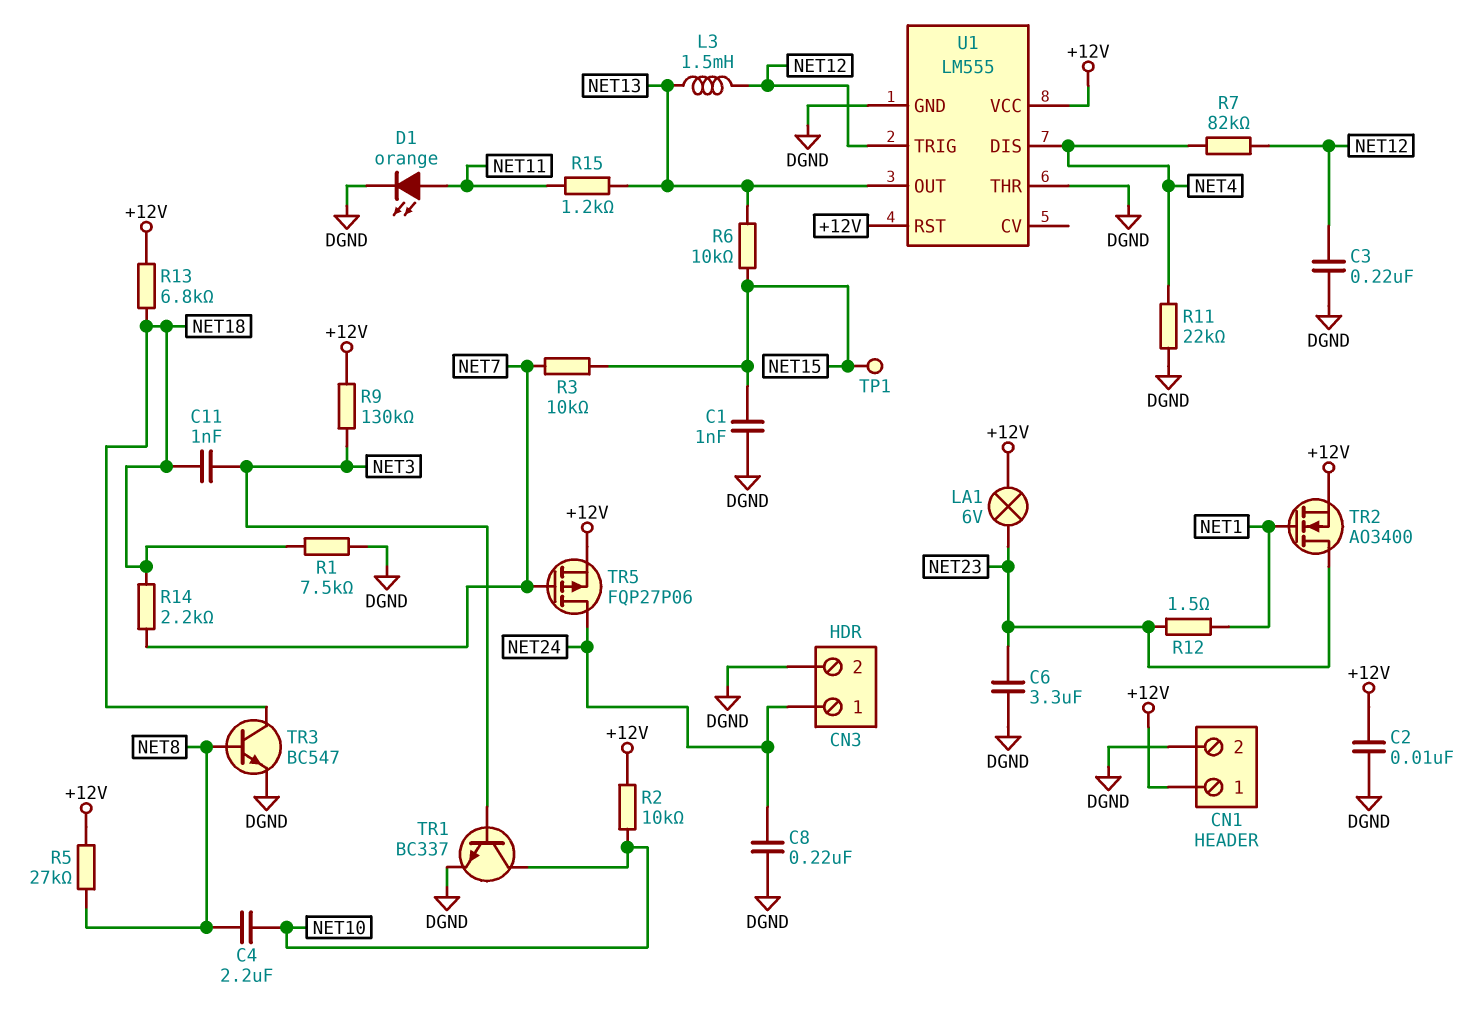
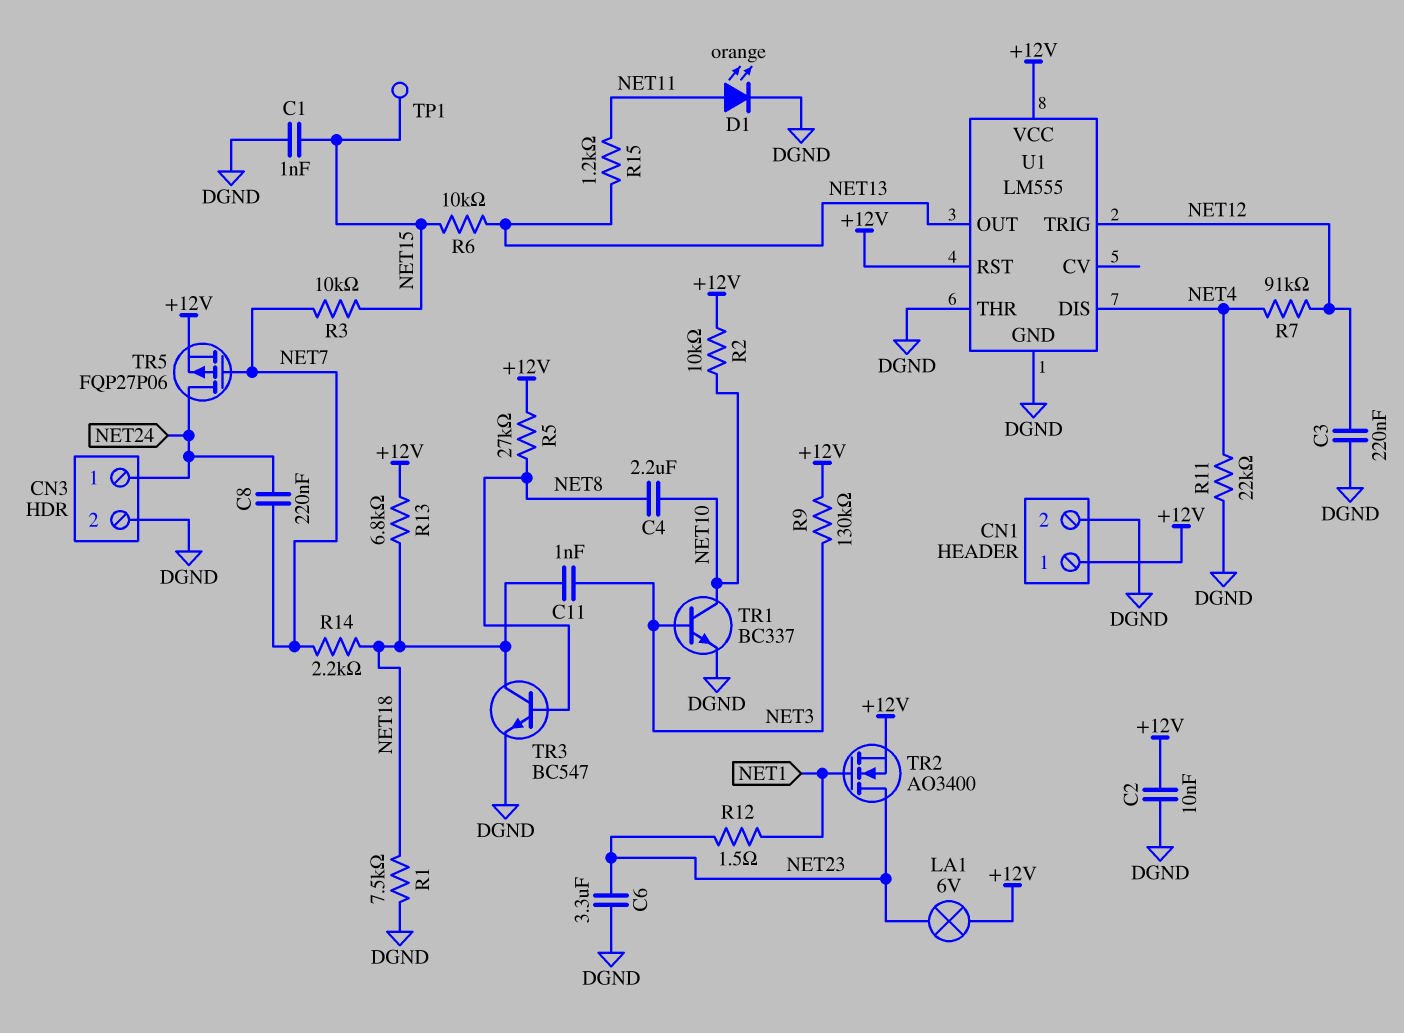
C8: 220nF (DGND, NET24) -> 220nF (NET7, NET24)
L3: 1.5mH (NET12, NET13) -> none
R7: 82k (NET4, NET12) -> 91k (NET4, NET12)

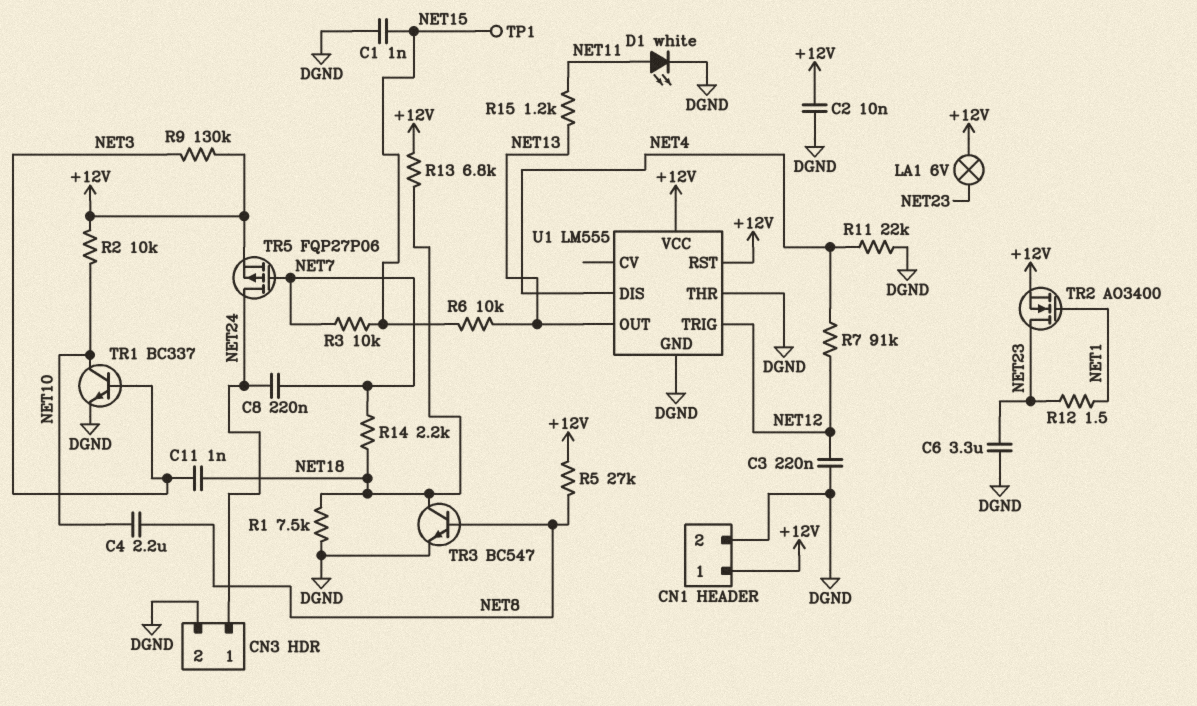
D1: LED orange (A NET11, K DGND) -> LED white (A NET11, K DGND)

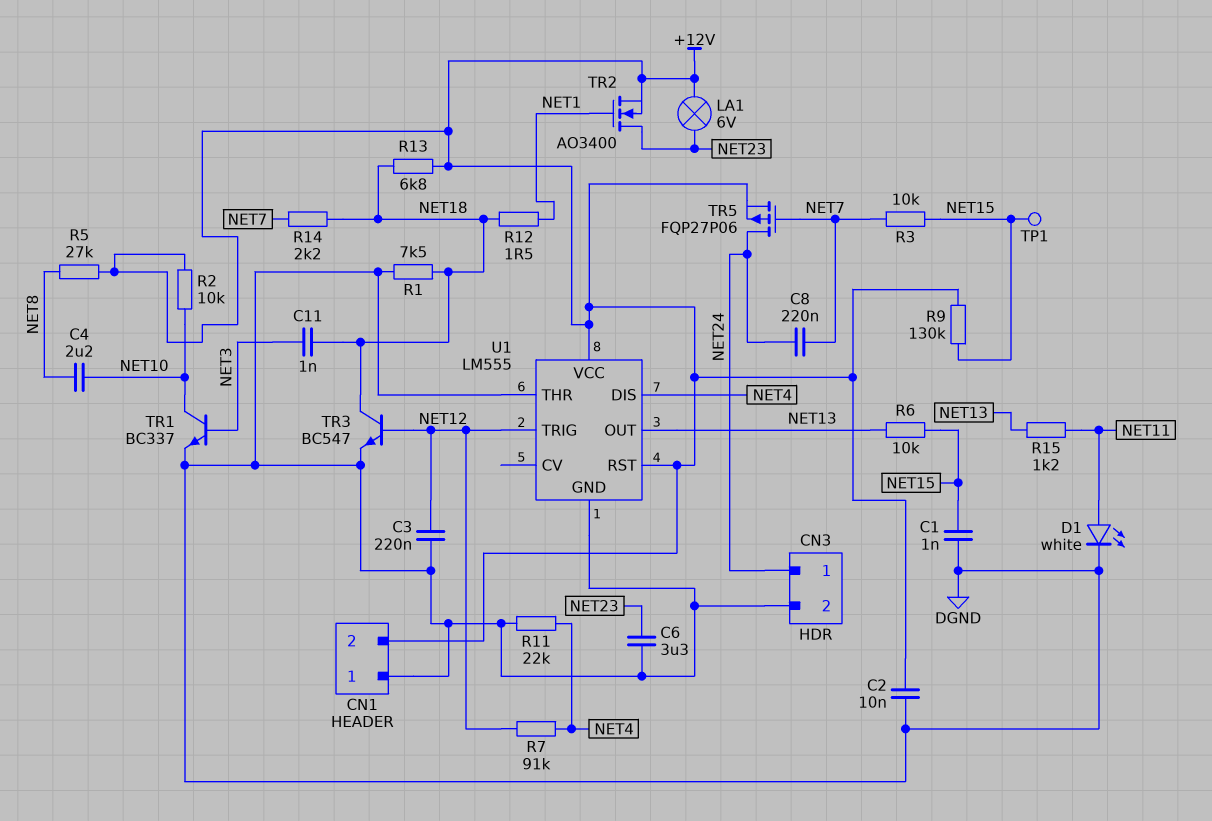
CN1 pin 1: +12V -> DGND
CN1 pin 2: DGND -> +12V
R9: 130k (+12V, NET3) -> 130k (+12V, NET15)
R12: 1.5 (NET1, NET23) -> 1.5 (NET1, NET18)
TR3: NPN BC547 (B NET8, C NET18, E DGND) -> NPN BC547 (B NET12, C NET18, E DGND)

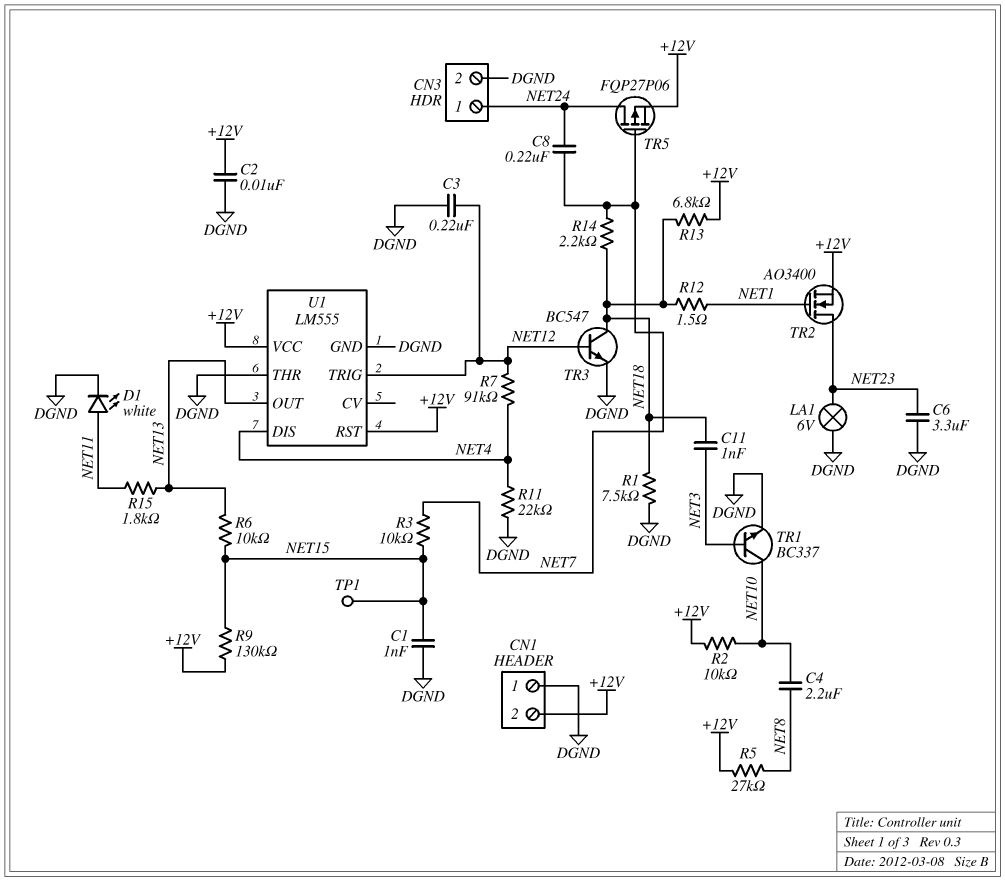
LA1: lamp 6V (+12V, NET23) -> lamp 6V (DGND, NET23)
R15: 1.2k (NET11, NET13) -> 1.8k (NET11, NET13)

